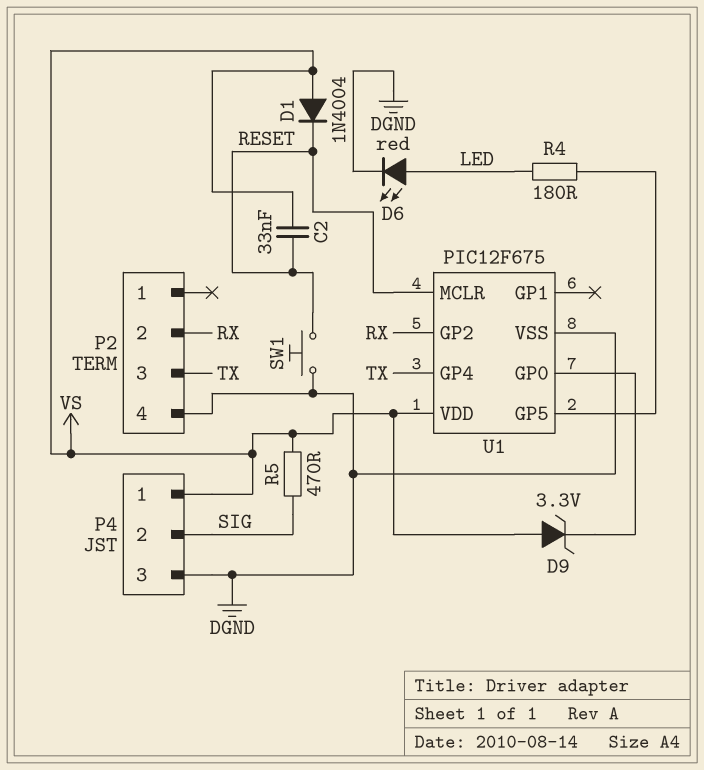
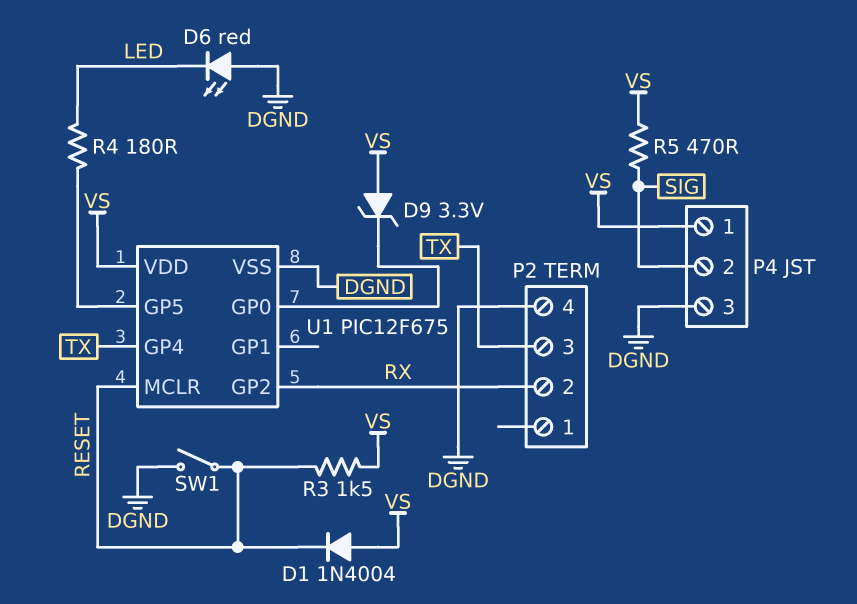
C2: 33nF (RESET, VS) -> none
D6: LED red (A LED, K DGND) -> LED red (A DGND, K LED)
R3: none -> 1.5k (RESET, VS)
SW1: button (DGND, RESET) -> switch (DGND, RESET)

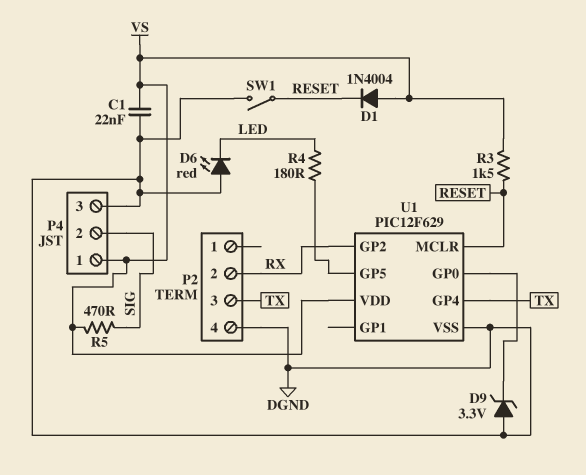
C1: none -> 22nF (DGND, VS)
D9: zener 3.3V (A VS, K U1/GP0) -> zener 3.3V (A DGND, K U1/GP0)
U1: PIC12F675 -> PIC12F629

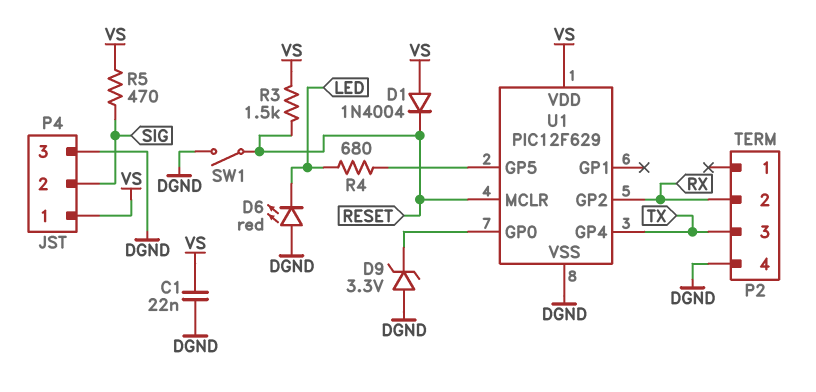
R4: 180 (LED, U1/GP5) -> 680 (LED, U1/GP5)

